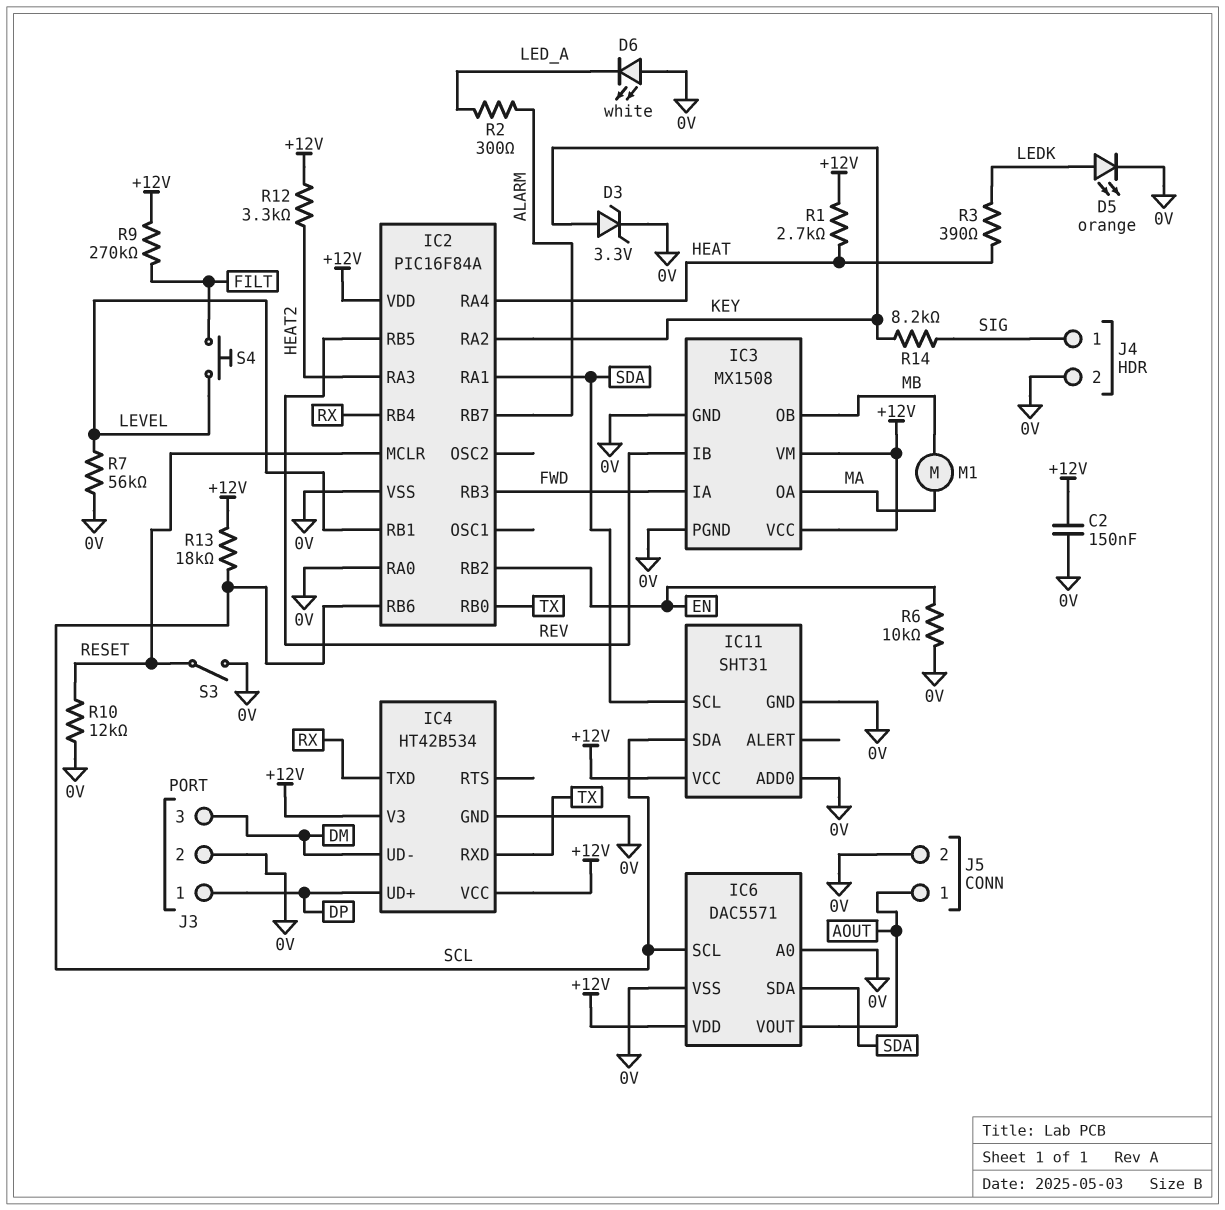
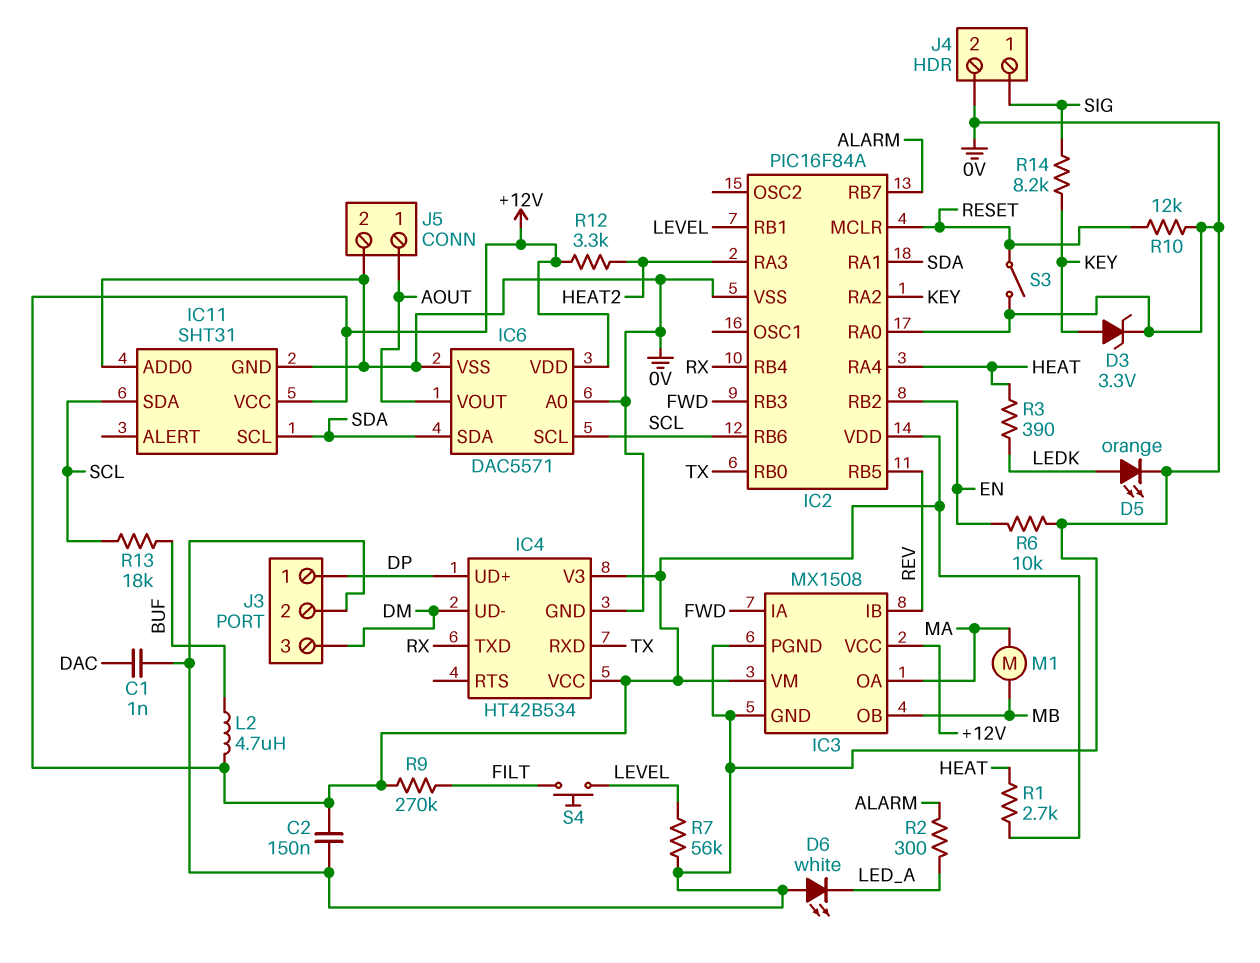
C1: none -> 1nF (0V, DAC)
L2: none -> 4.7uH (+12V, BUF)
R13: 18k (+12V, SCL) -> 18k (BUF, SCL)

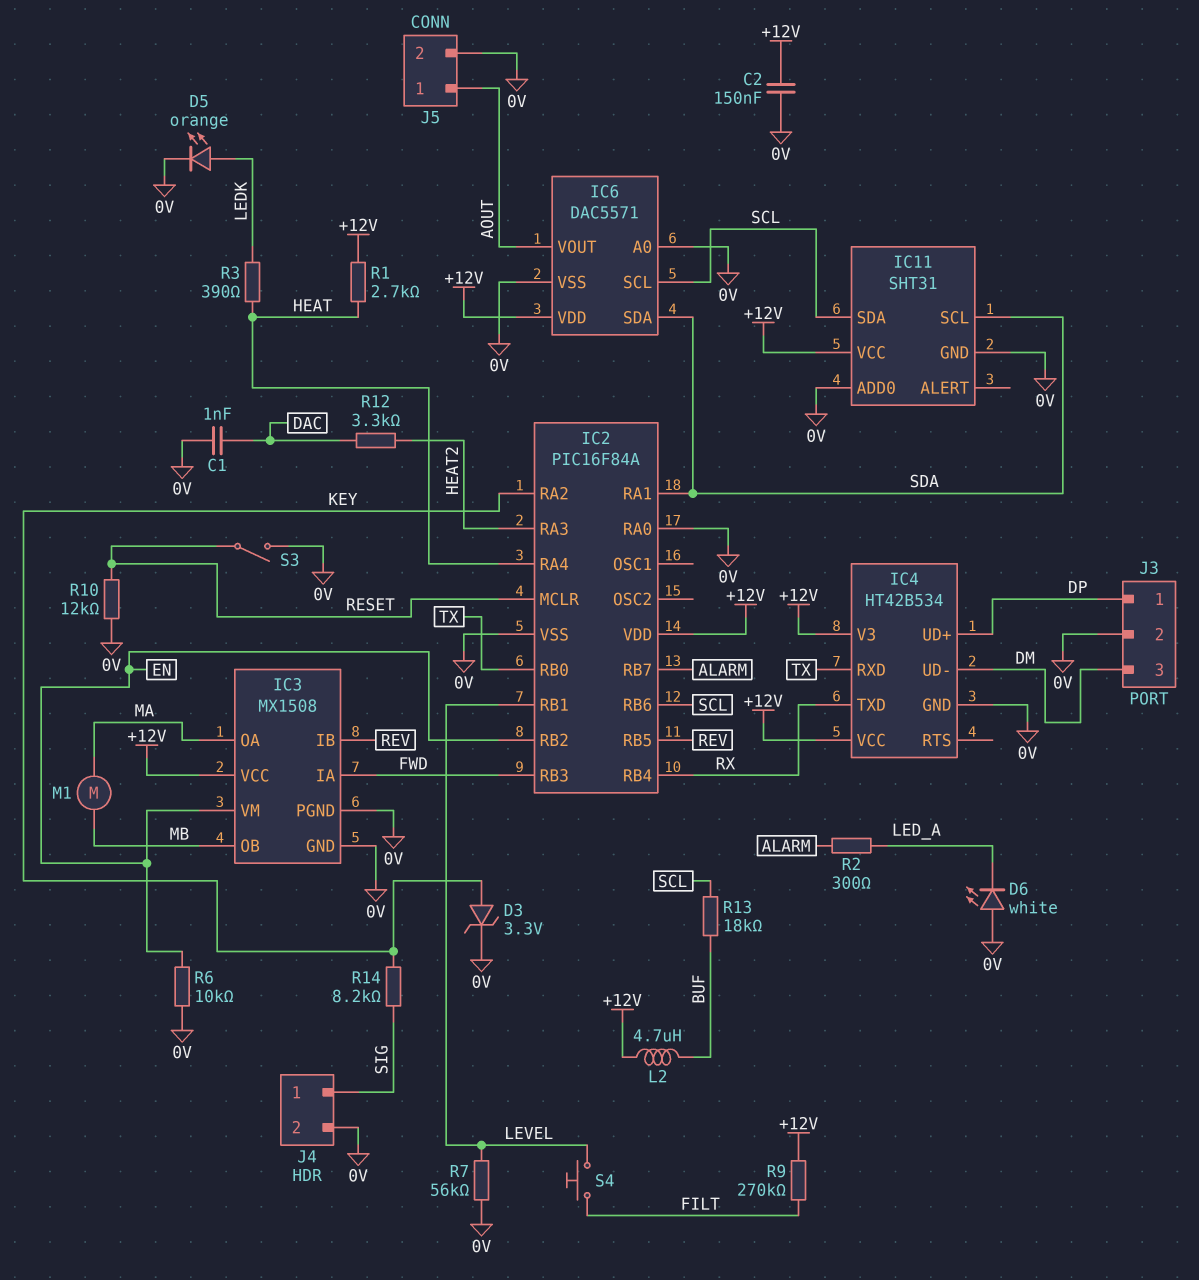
IC3 pin VM: +12V -> EN
R12: 3.3k (+12V, HEAT2) -> 3.3k (DAC, HEAT2)

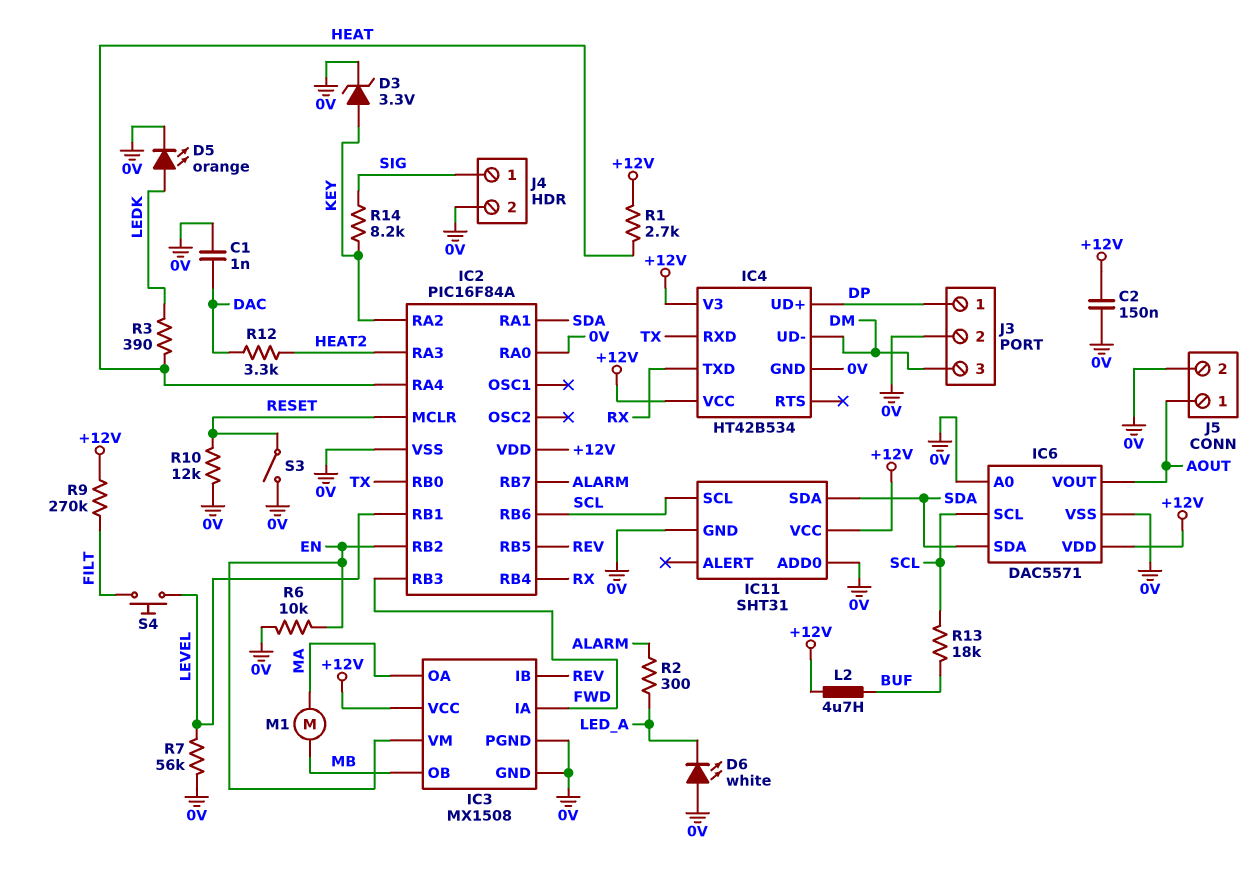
IC11 pin SCL: SDA -> SCL
IC11 pin SDA: SCL -> SDA

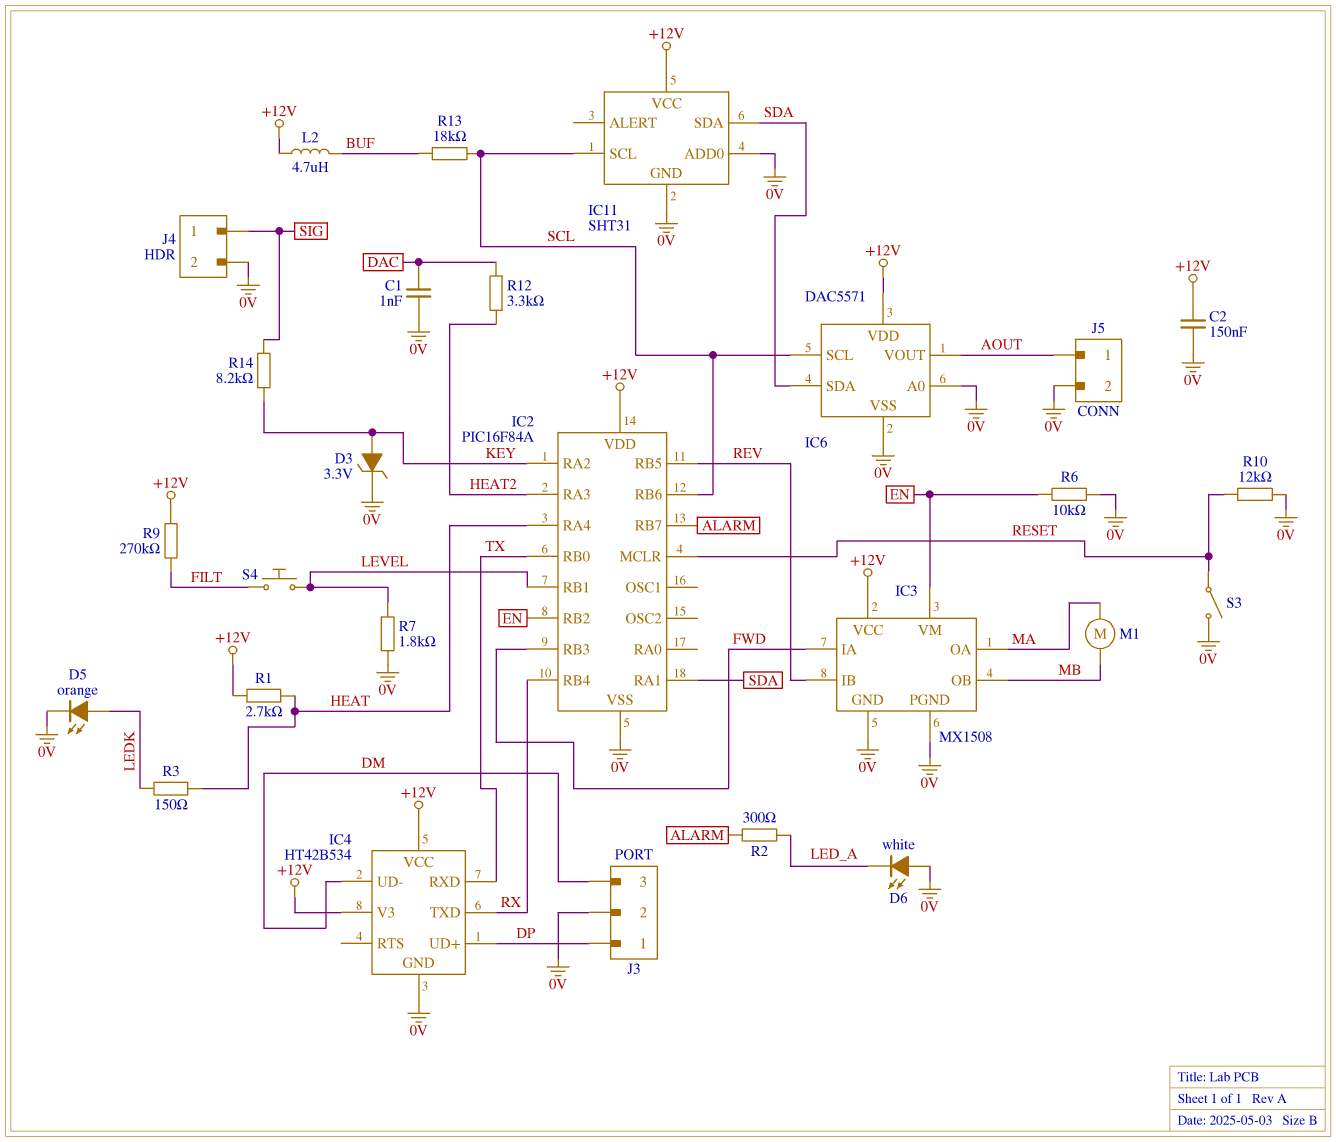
IC2 pin RA0: 0V -> none
R3: 390 (HEAT, LEDK) -> 150 (HEAT, LEDK)
R7: 56k (0V, LEVEL) -> 1.8k (0V, LEVEL)

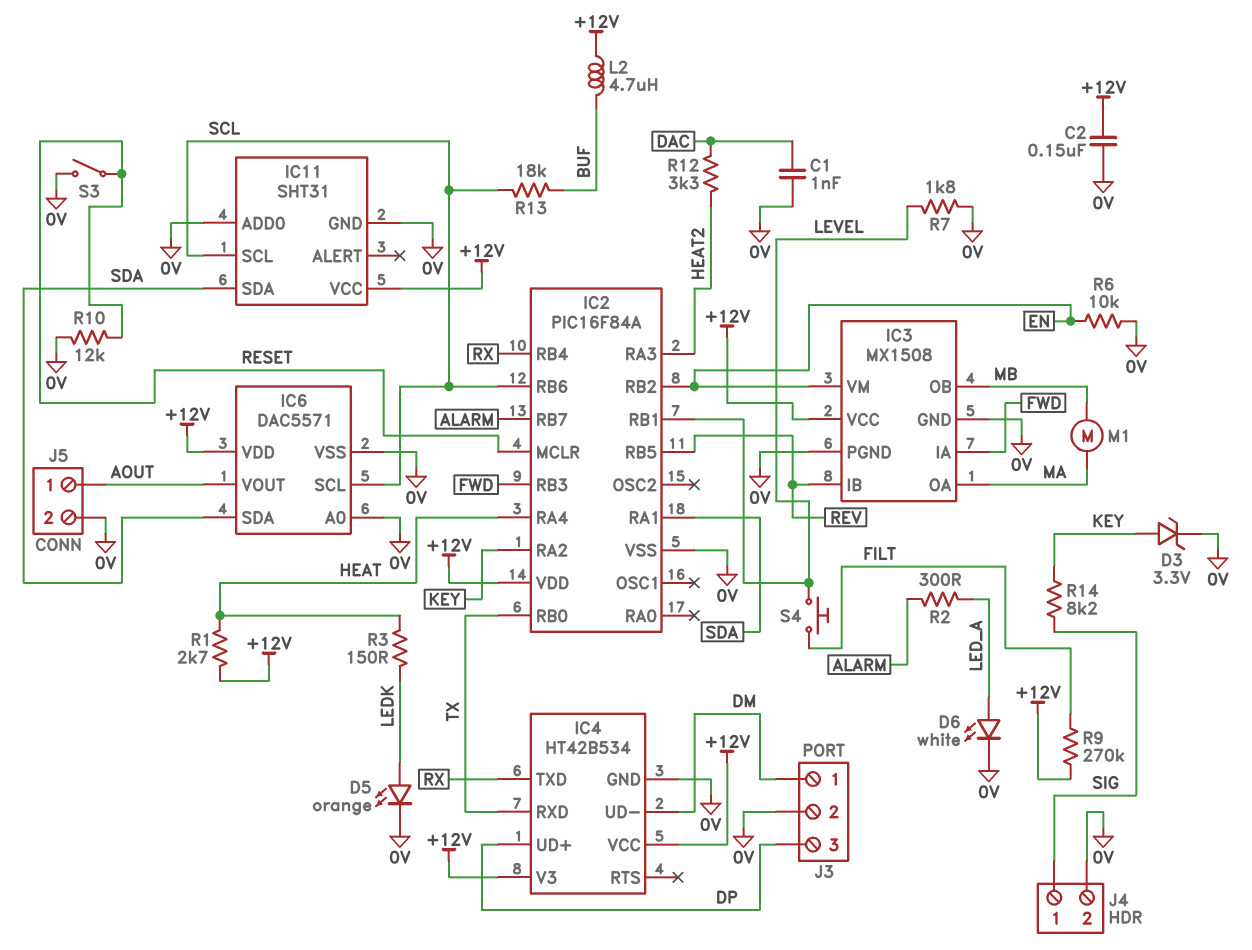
D6: LED white (A 0V, K LED_A) -> LED white (A LED_A, K 0V)
J3 pin 1: DP -> DM
J3 pin 3: DM -> DP

